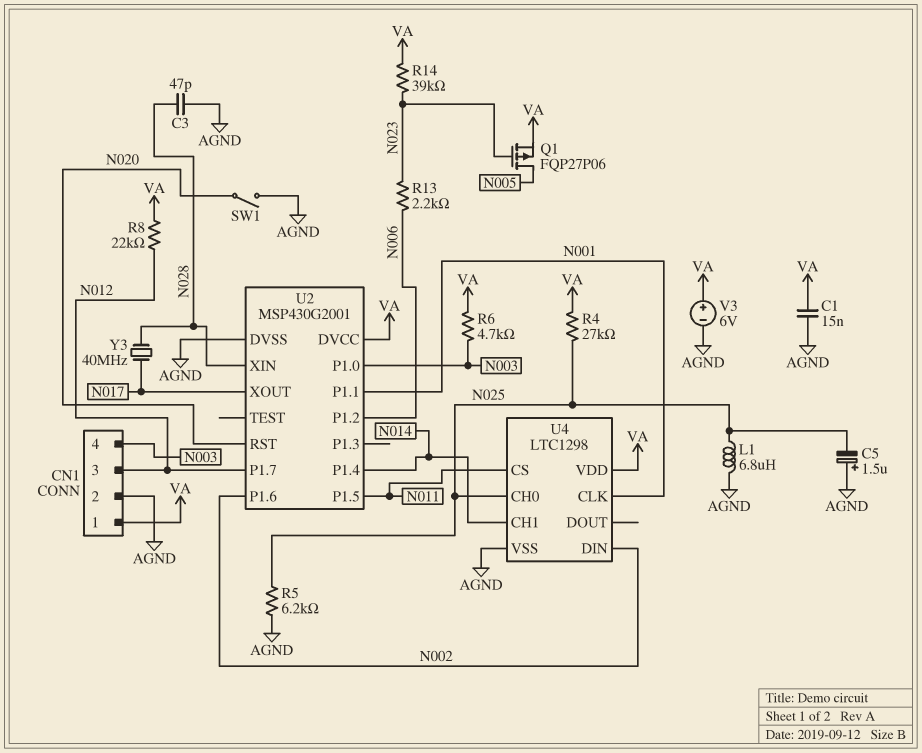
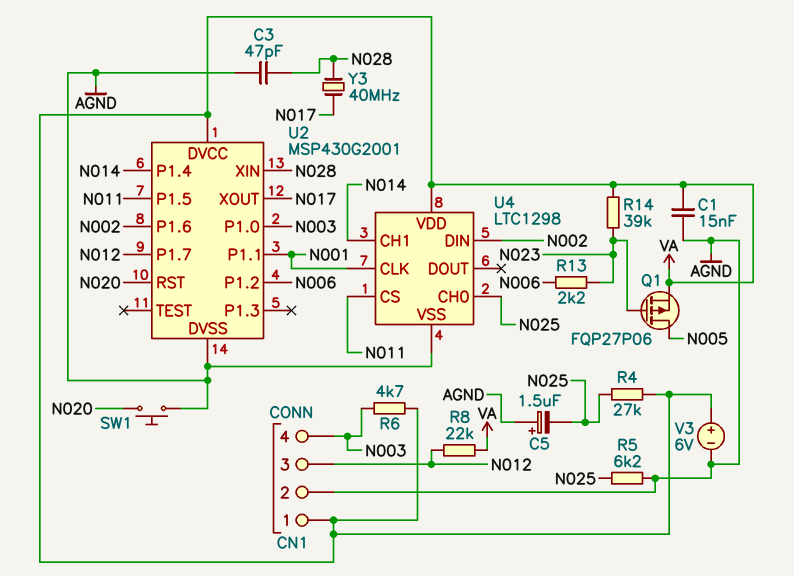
L1: 6.8uH (AGND, N025) -> none
SW1: switch (AGND, N020) -> button (AGND, N020)

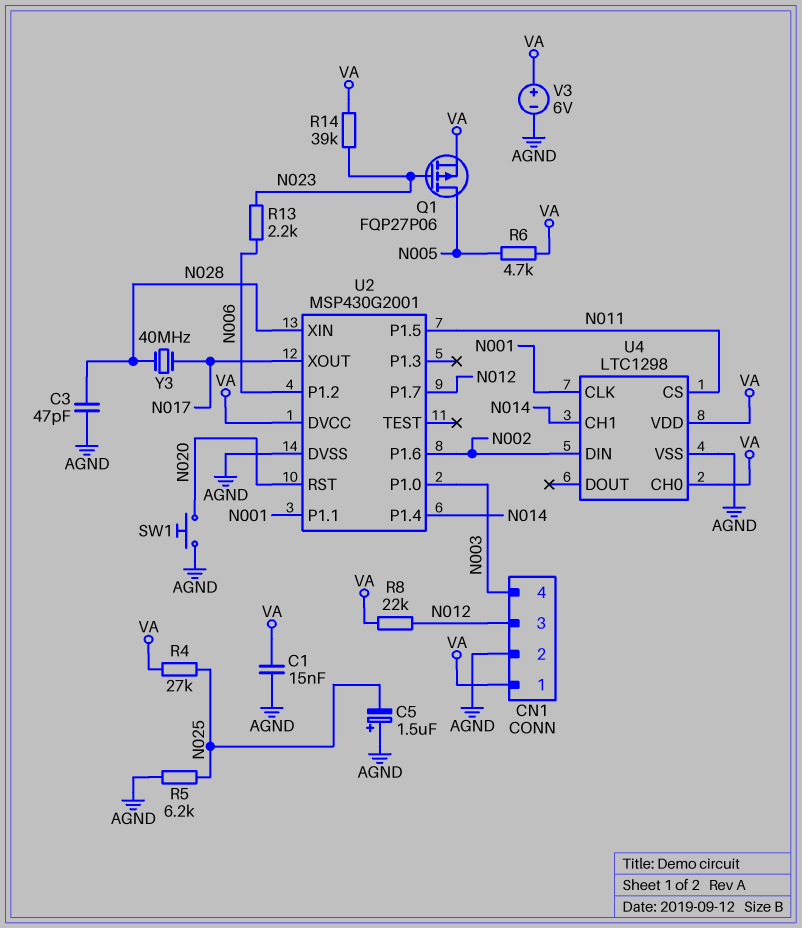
R6: 4.7k (N003, VA) -> 4.7k (N005, VA)
U4 pin CH0: N025 -> VA

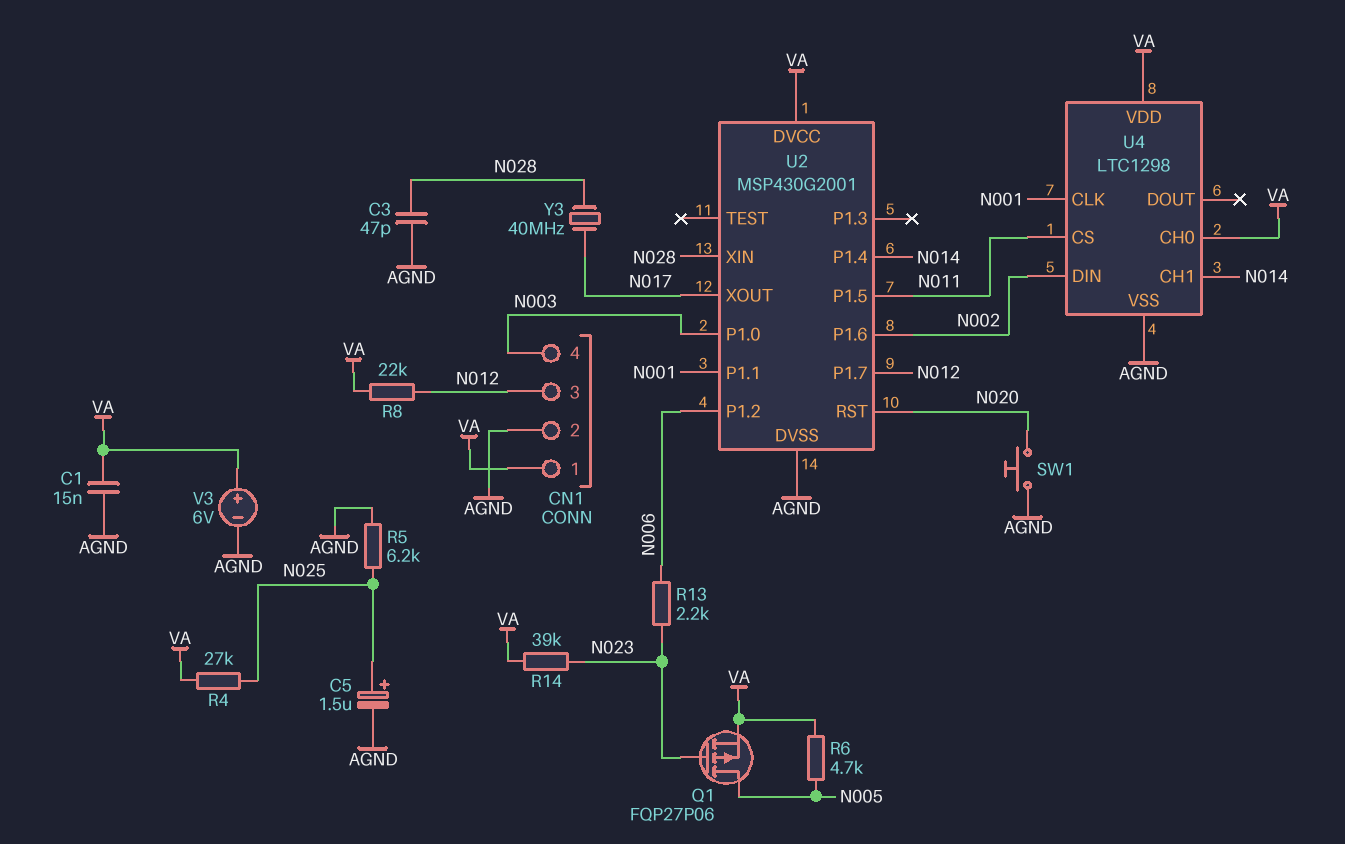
C5: 1.5uF (plus AGND, minus N025) -> 1.5uF (plus N025, minus AGND)

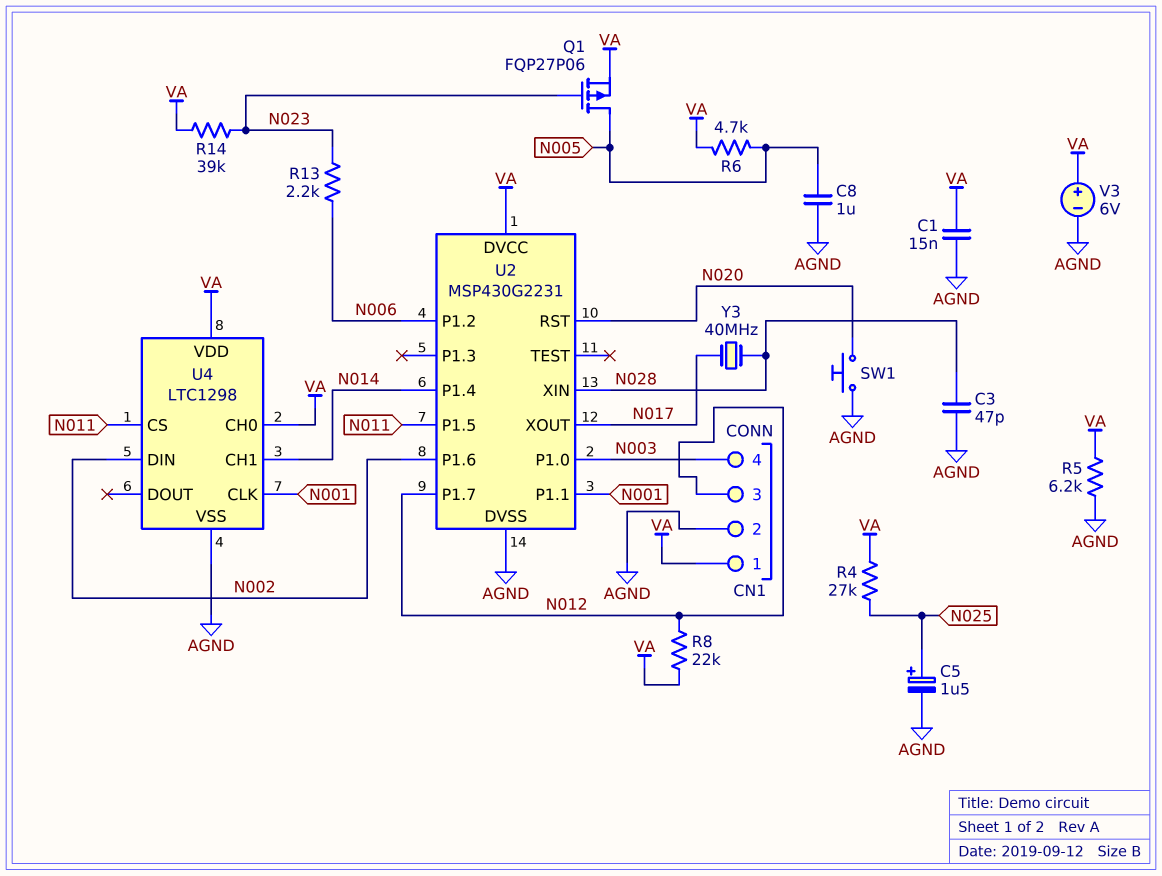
C8: none -> 1uF (AGND, N005)
R5: 6.2k (AGND, N025) -> 6.2k (AGND, VA)
U2: MSP430G2001 -> MSP430G2231

